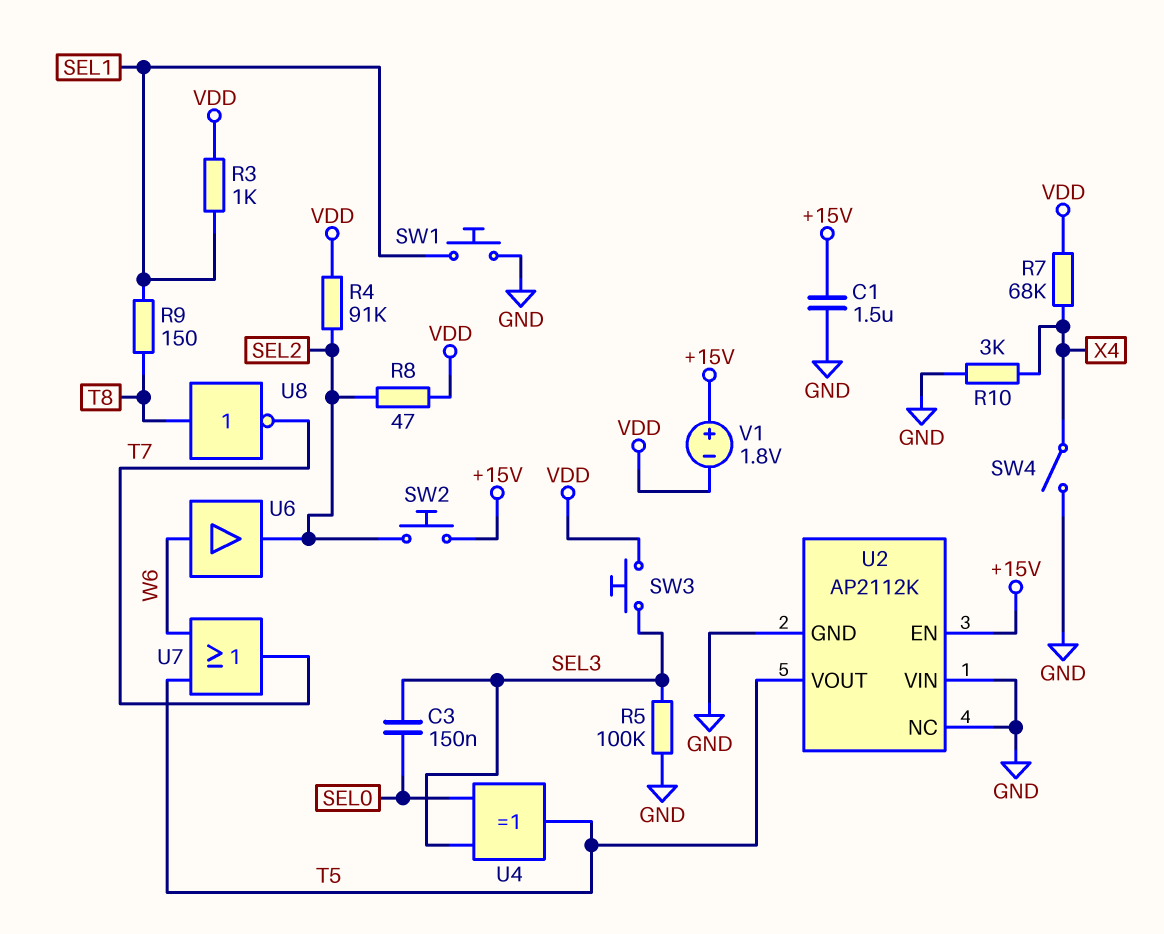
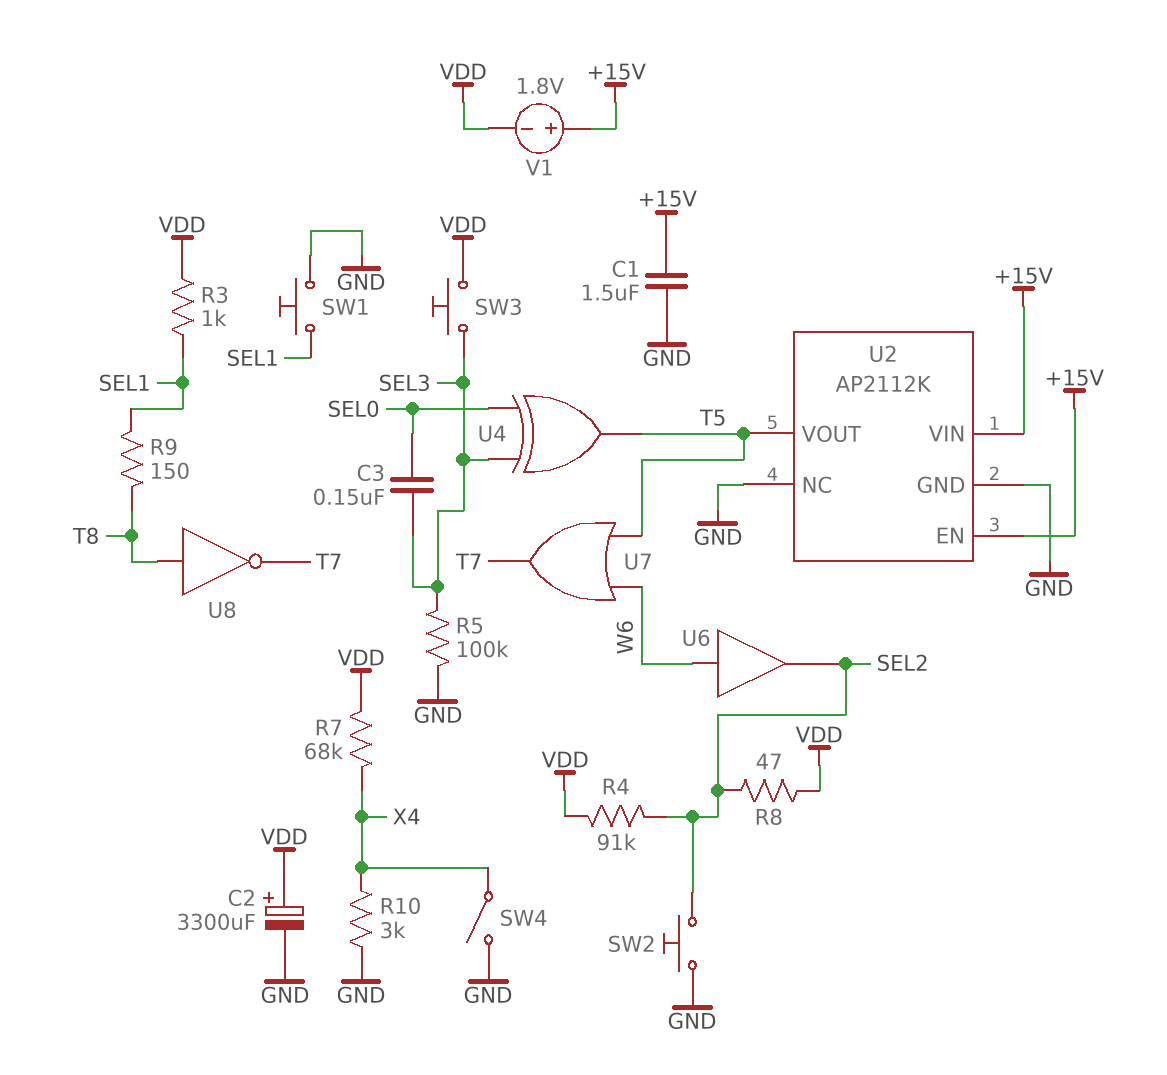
C2: none -> 3300uF (plus VDD, minus GND)
SW2: button (+15V, SEL2) -> button (GND, SEL2)
U2 pin VIN: GND -> +15V

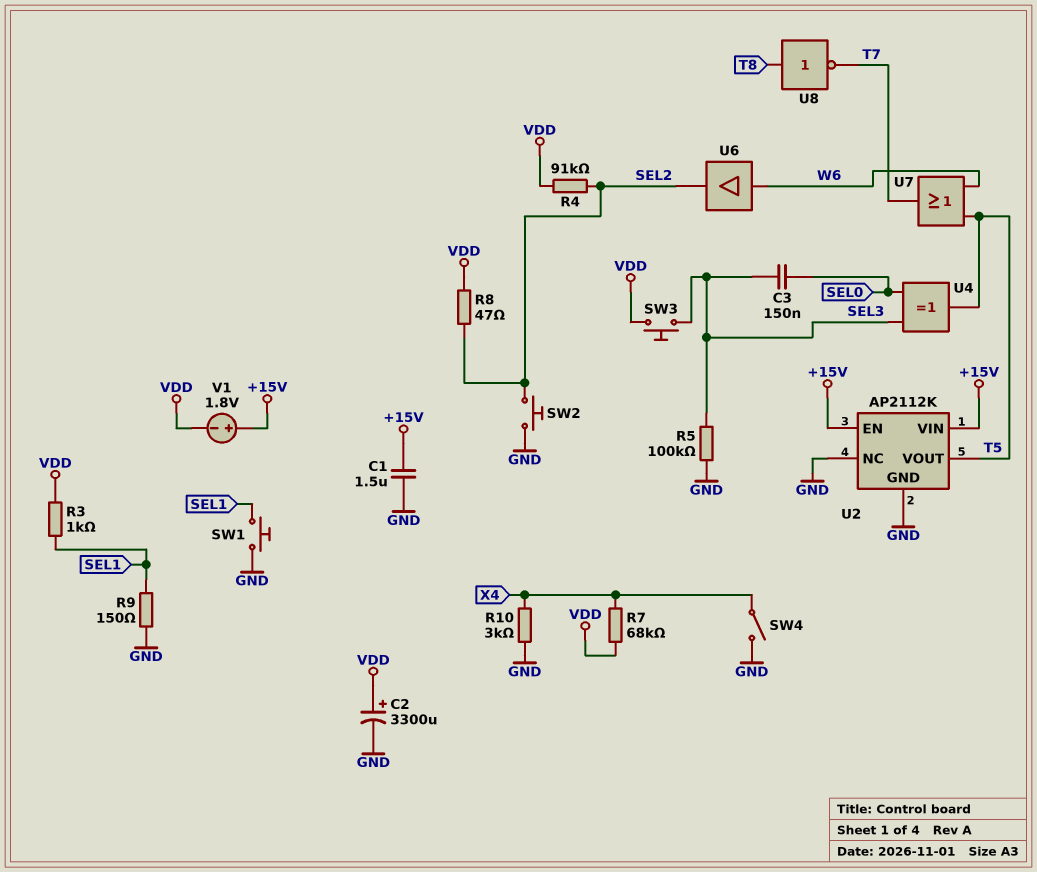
R9: 150 (SEL1, T8) -> 150 (GND, SEL1)

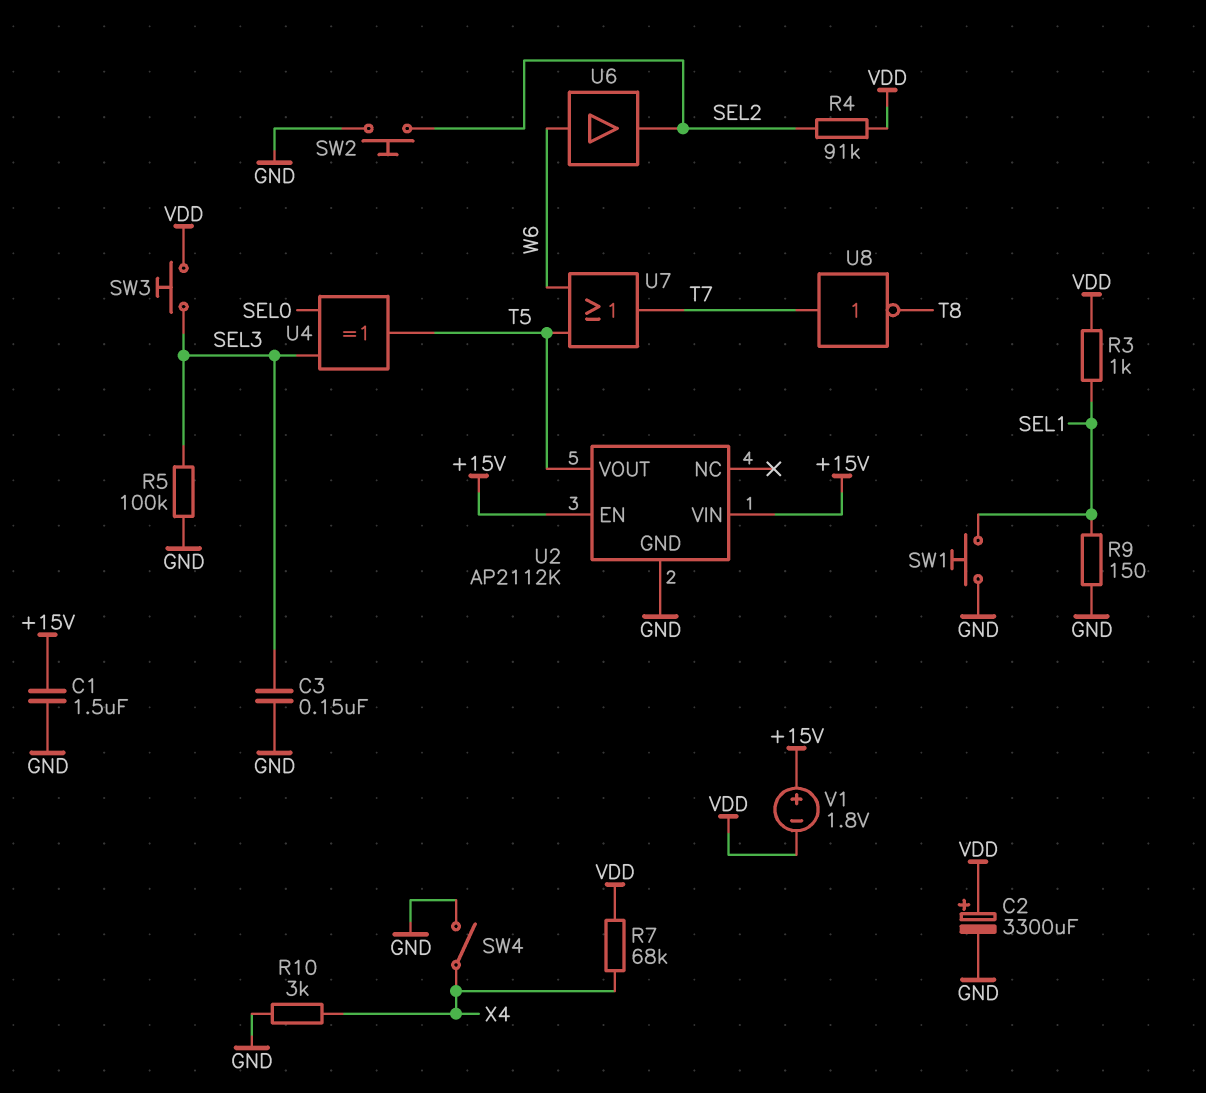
C3: 150nF (SEL0, SEL3) -> 150nF (GND, SEL3)
R8: 47 (SEL2, VDD) -> none
U2 pin NC: GND -> none
U8: NOT (in T8, out T7) -> NOT (in T7, out T8)

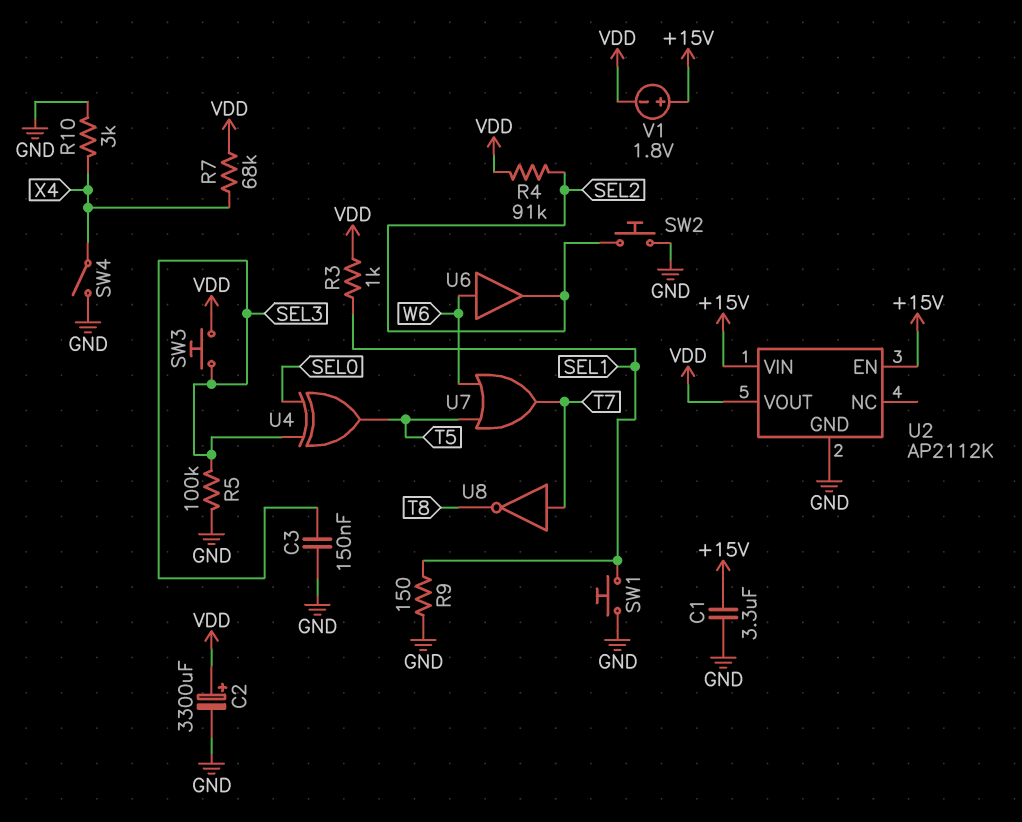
C1: 1.5uF (+15V, GND) -> 3.3uF (+15V, GND)
U2 pin VOUT: T5 -> VDD

